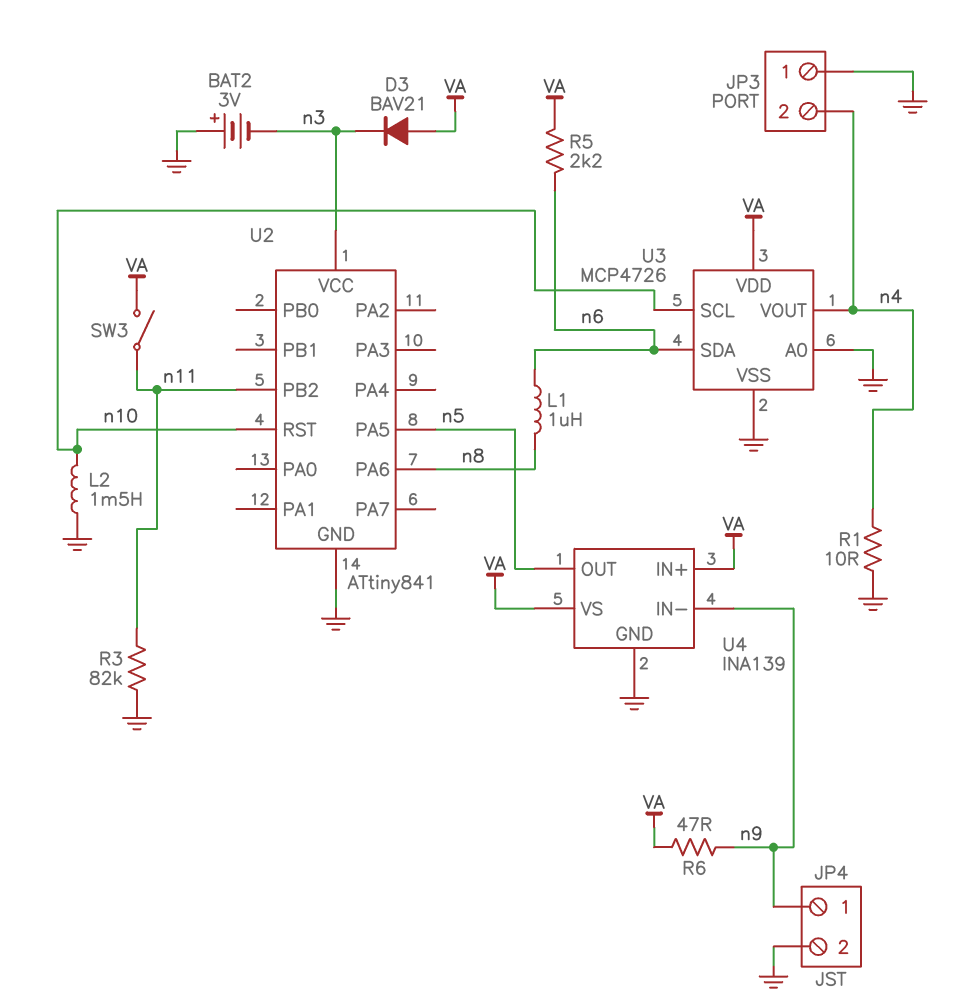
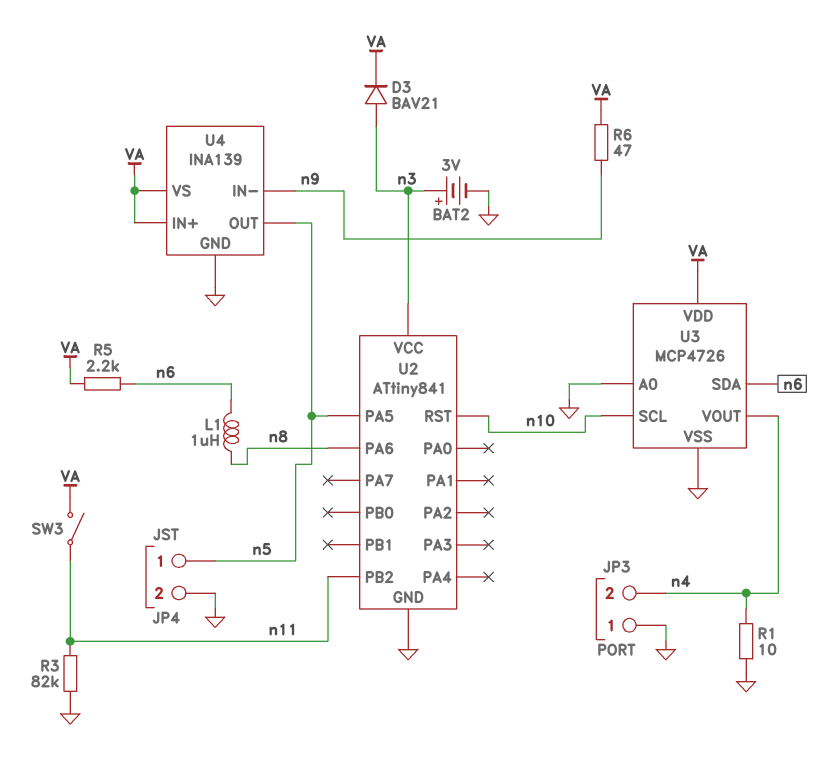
BAT2: 3V (plus GND, minus n3) -> 3V (plus n3, minus GND)
D3: diode BAV21 (A VA, K n3) -> diode BAV21 (A n3, K VA)
JP4 pin 1: n9 -> n5
L2: 1.5mH (GND, n10) -> none

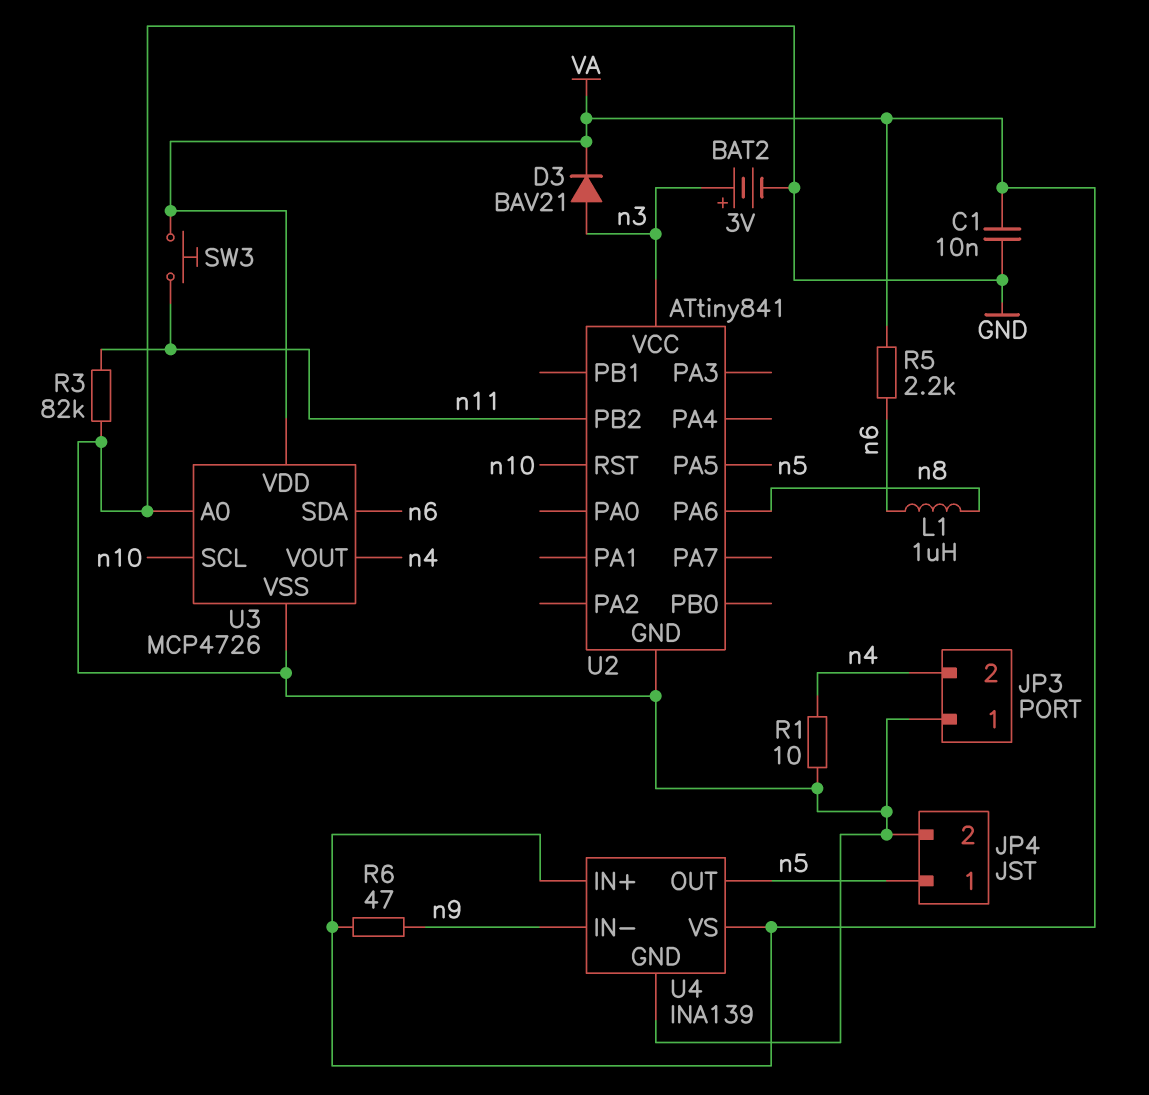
C1: none -> 10nF (GND, VA)
SW3: switch (VA, n11) -> button (VA, n11)

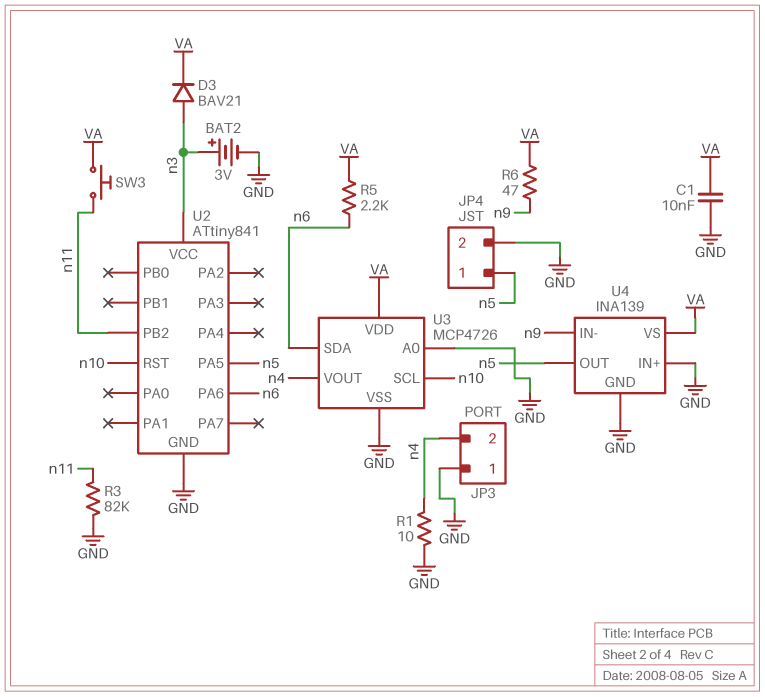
L1: 1uH (n6, n8) -> none
U2 pin PA6: n8 -> n6
U4 pin IN+: VA -> GND

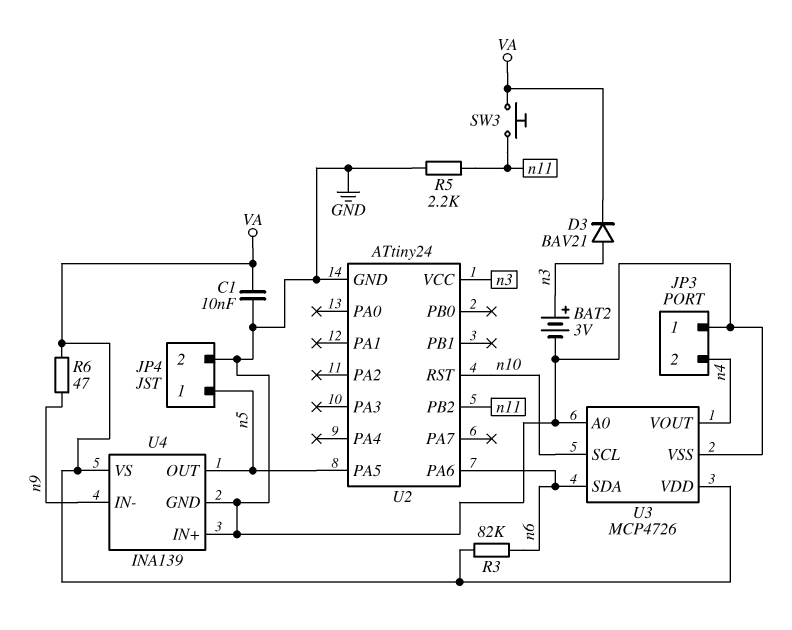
R1: 10 (GND, n4) -> none
R3: 82k (GND, n11) -> 82k (VA, n6)
R5: 2.2k (VA, n6) -> 2.2k (GND, n11)
U2: ATtiny841 -> ATtiny24

